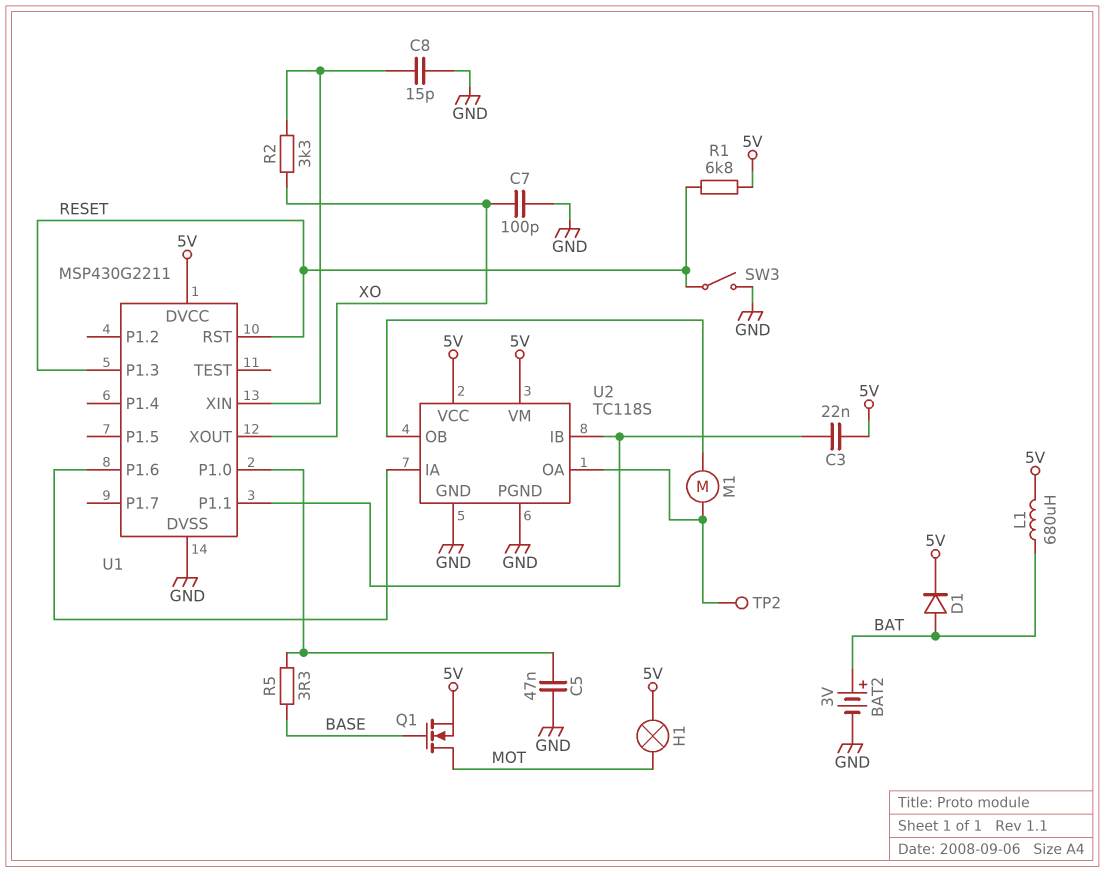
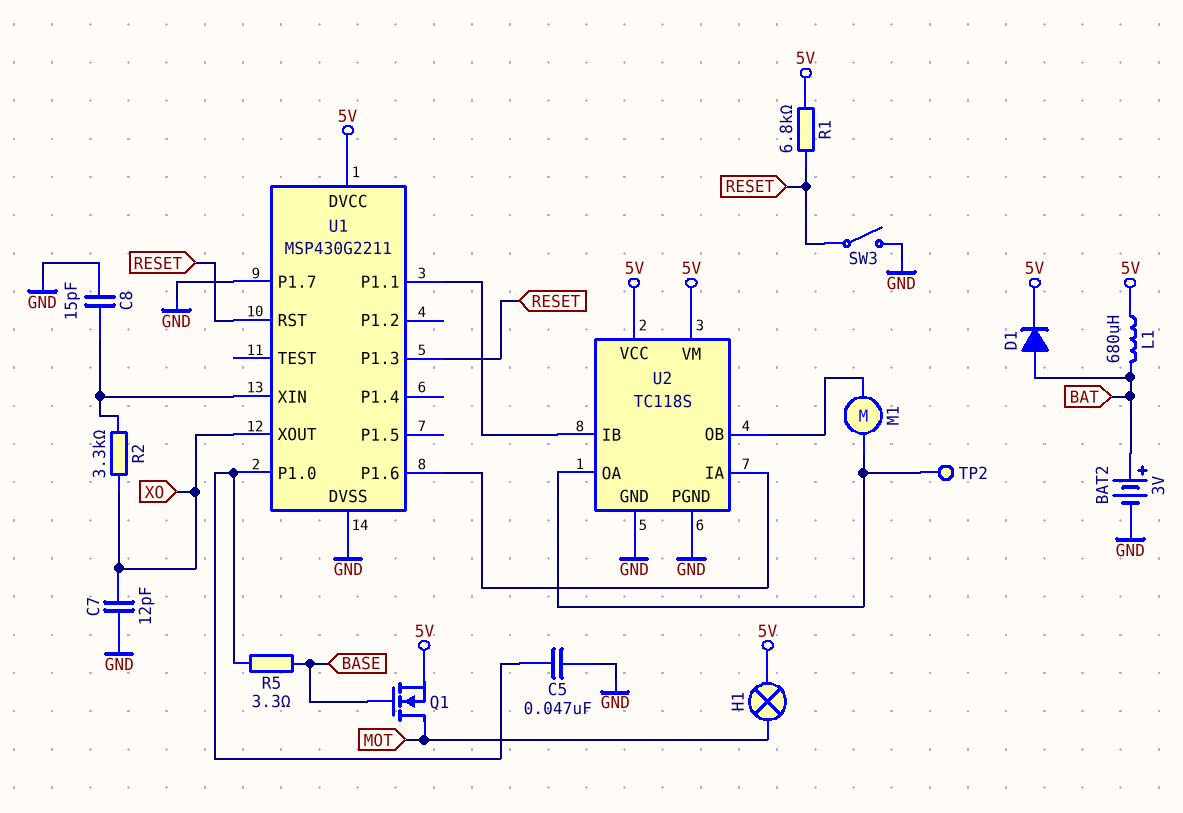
C3: 22nF (5V, U1/P1.1) -> none
C7: 100pF (GND, XO) -> 12pF (GND, XO)
U1 pin P1.7: none -> GND

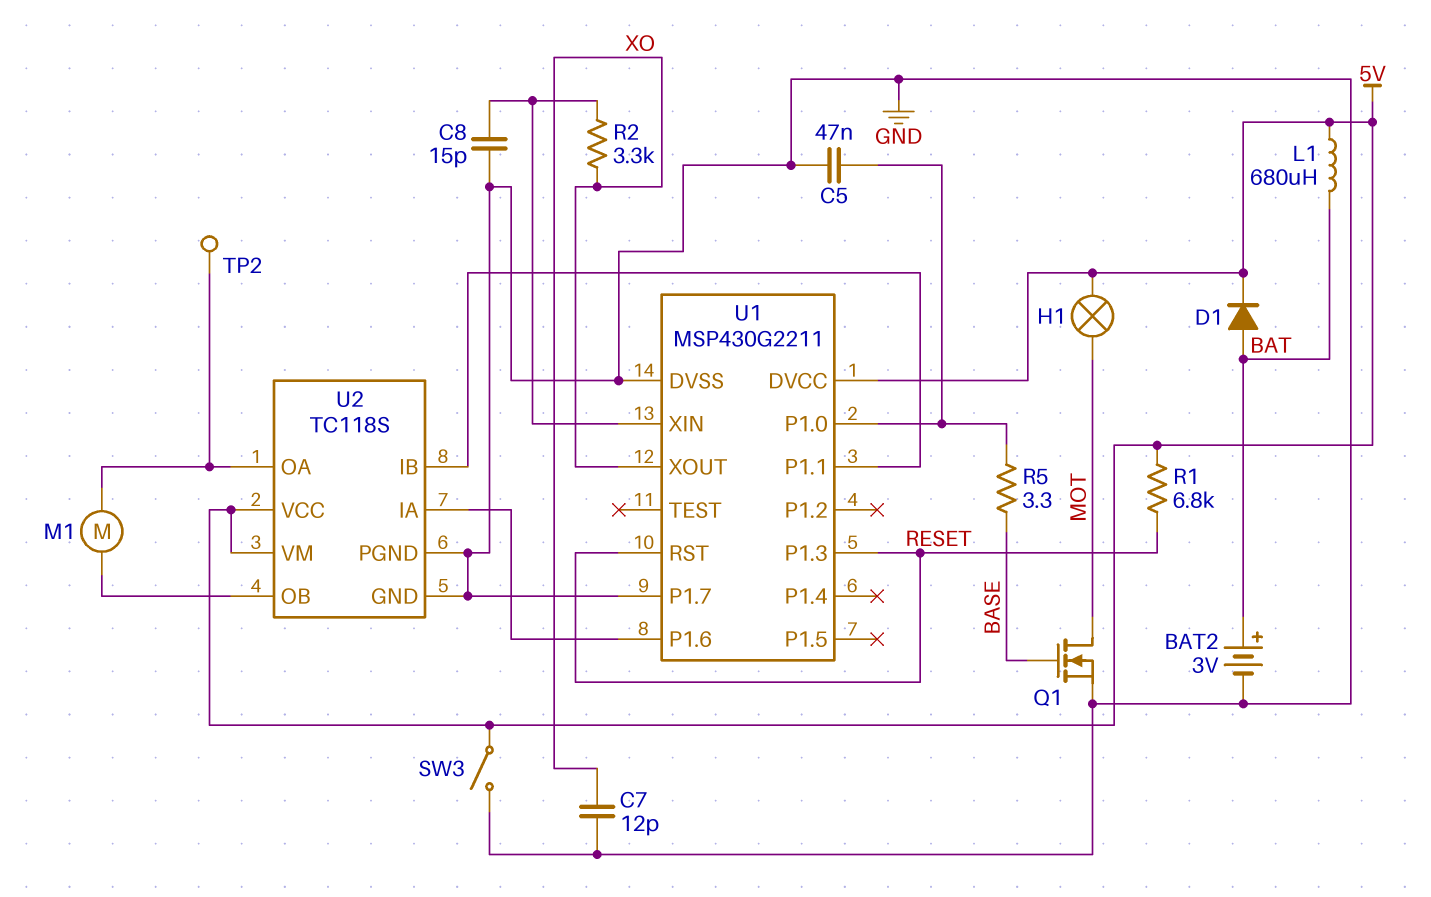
Q1: NMOS (G BASE, D MOT, S 5V) -> NMOS (G BASE, D MOT, S GND)
SW3: switch (GND, RESET) -> switch (5V, GND)

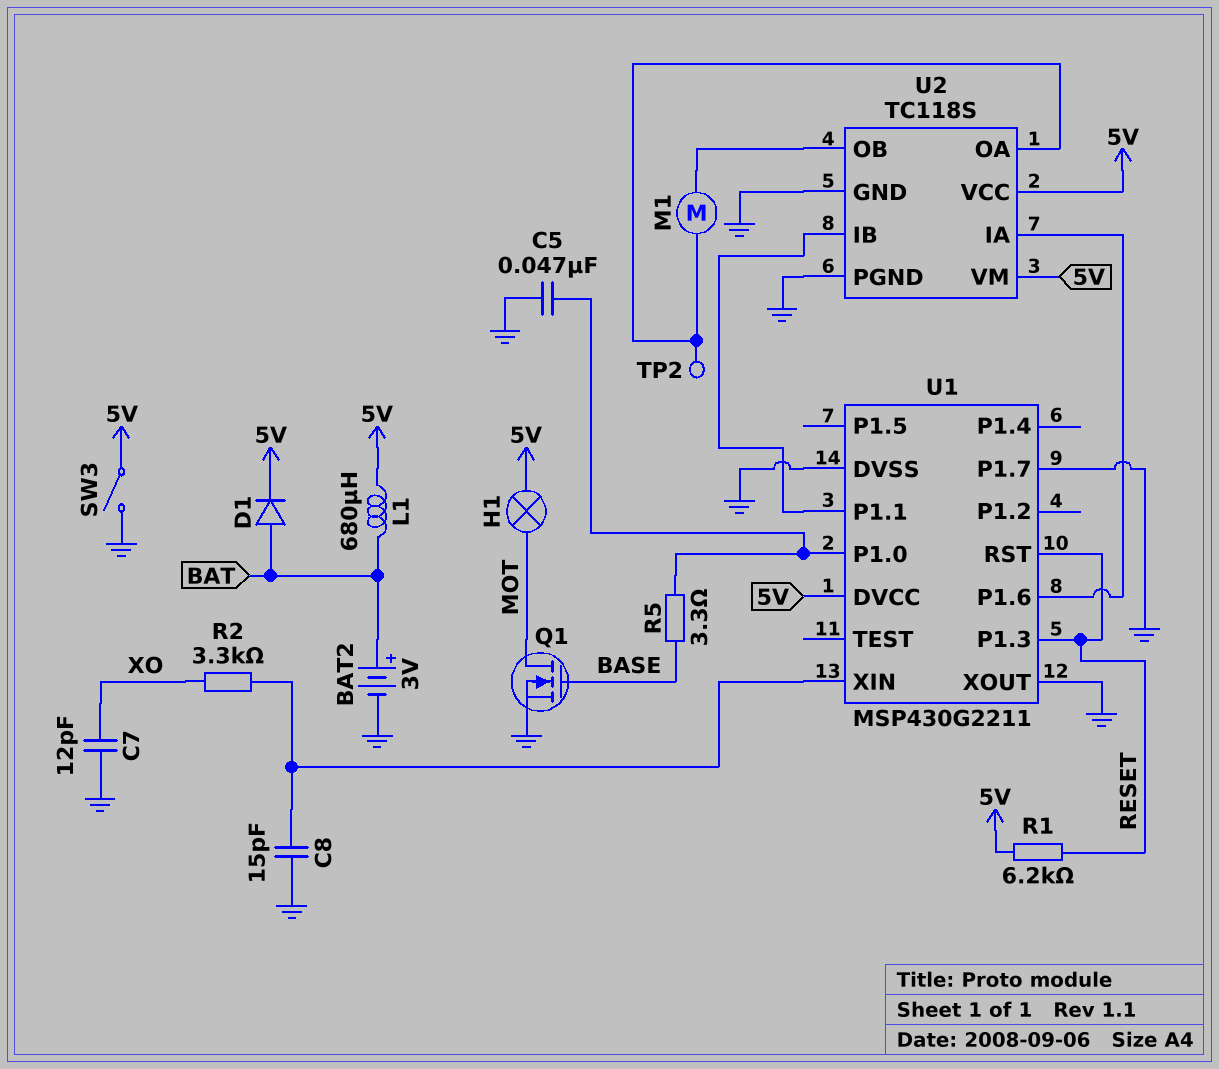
R1: 6.8k (5V, RESET) -> 6.2k (5V, RESET)
U1 pin XOUT: XO -> GND

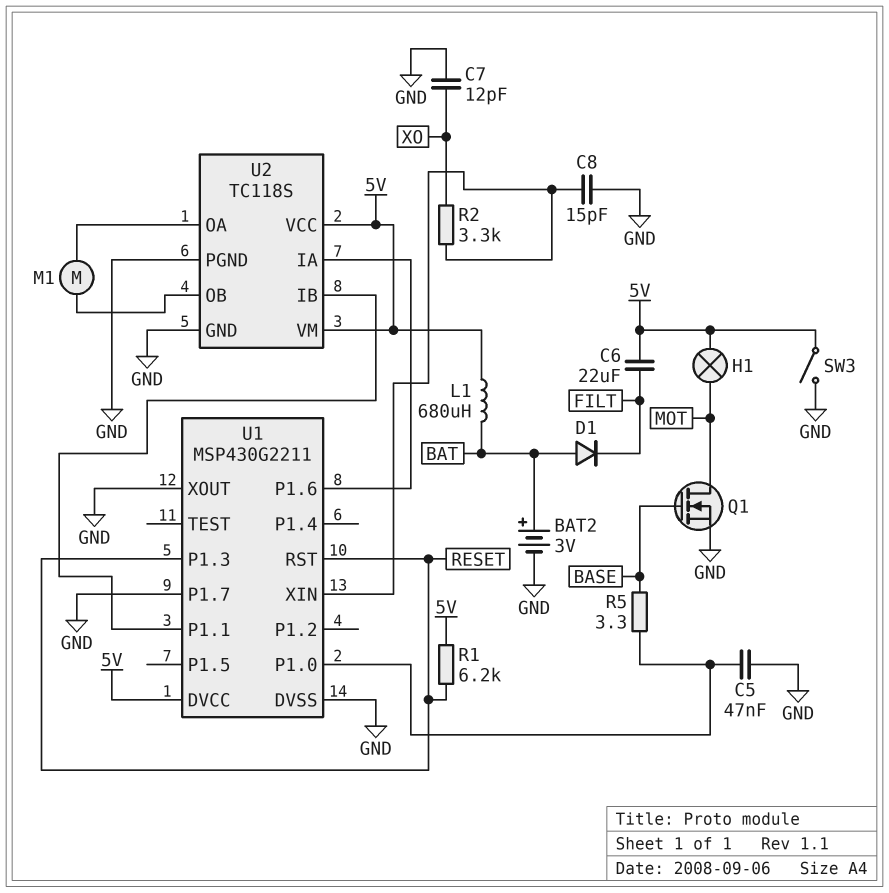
C6: none -> 22uF (5V, FILT)
D1: diode (A BAT, K 5V) -> diode (A BAT, K FILT)
TP2: test point (U2/OA) -> none

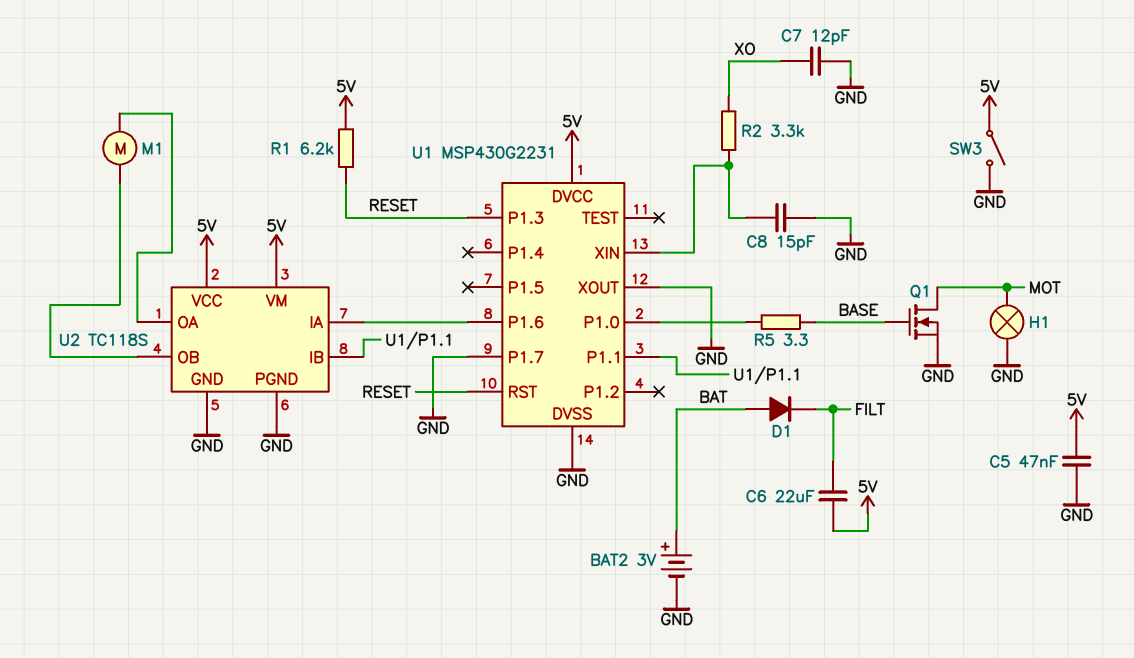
C5: 47nF (GND, U1/P1.0) -> 47nF (5V, GND)
H1: lamp (5V, MOT) -> lamp (GND, MOT)
L1: 680uH (5V, BAT) -> none
U1: MSP430G2211 -> MSP430G2231

